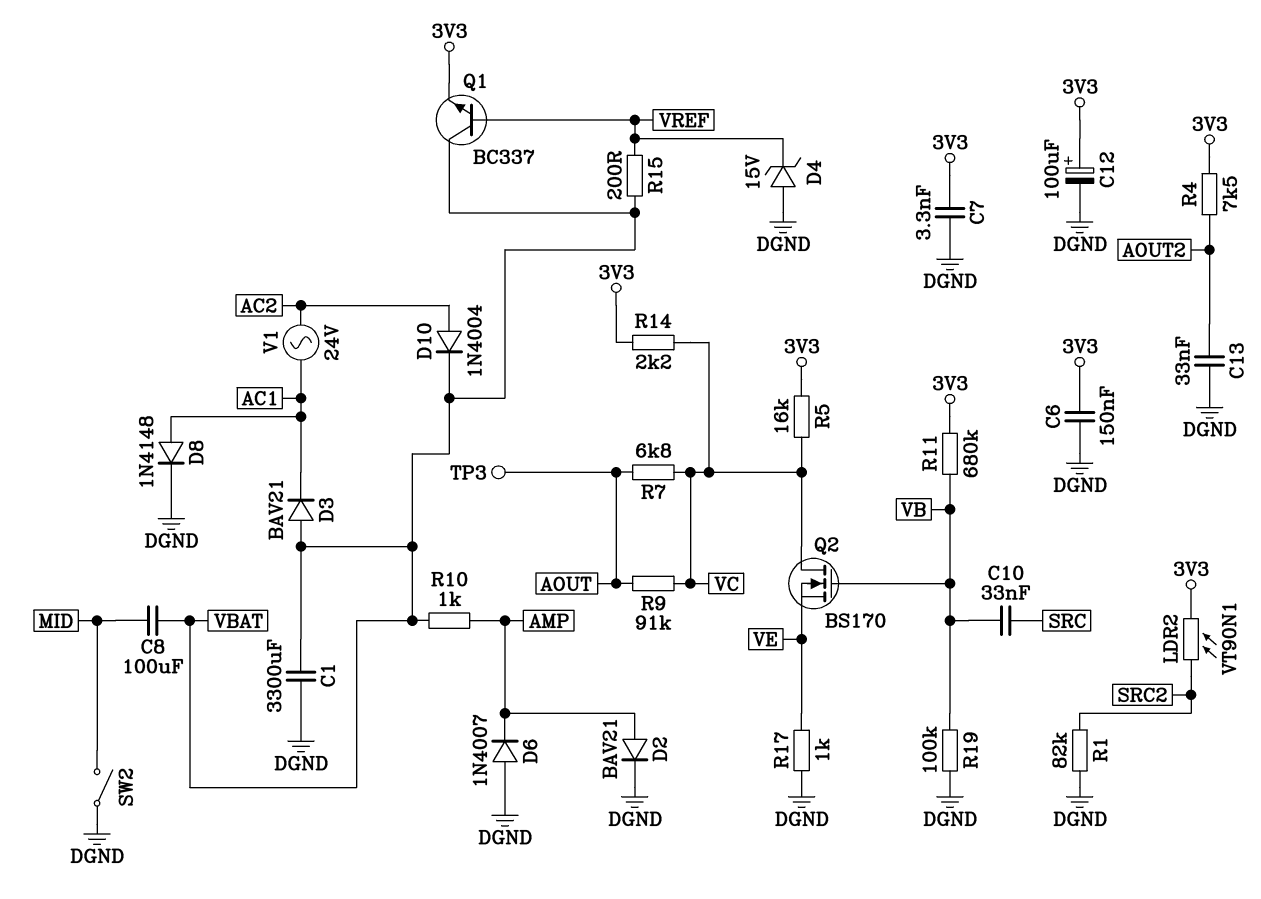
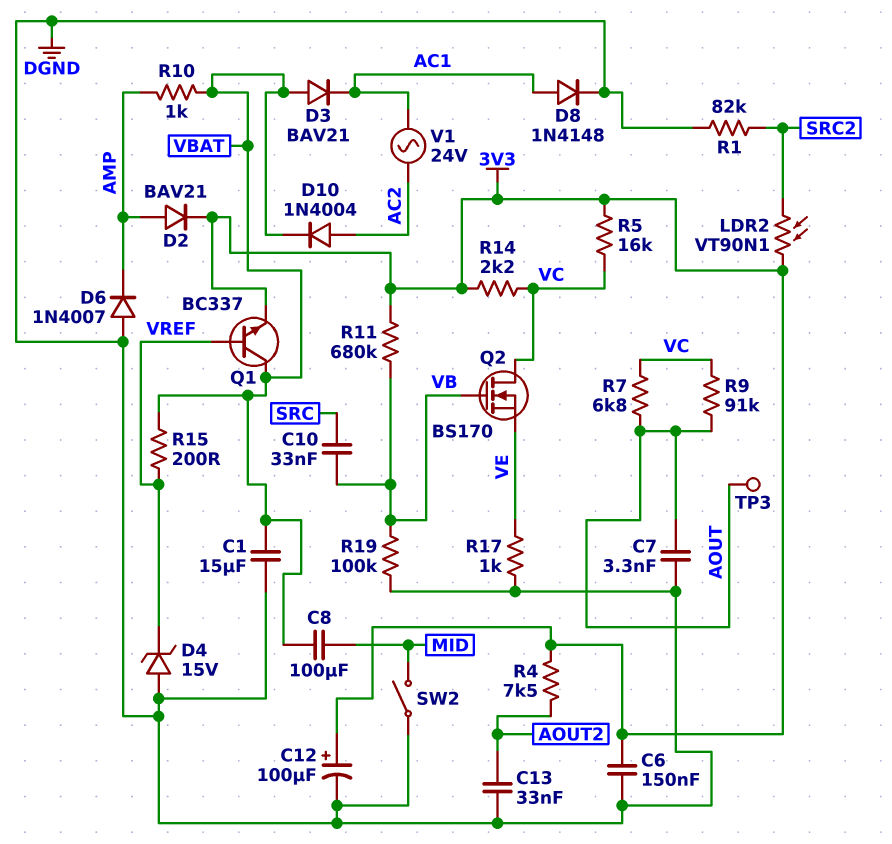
C1: 3300uF (DGND, VBAT) -> 15uF (DGND, VBAT)
C7: 3.3nF (3V3, DGND) -> 3.3nF (AOUT, DGND)
D2: diode BAV21 (A AMP, K DGND) -> diode BAV21 (A AMP, K 3V3)

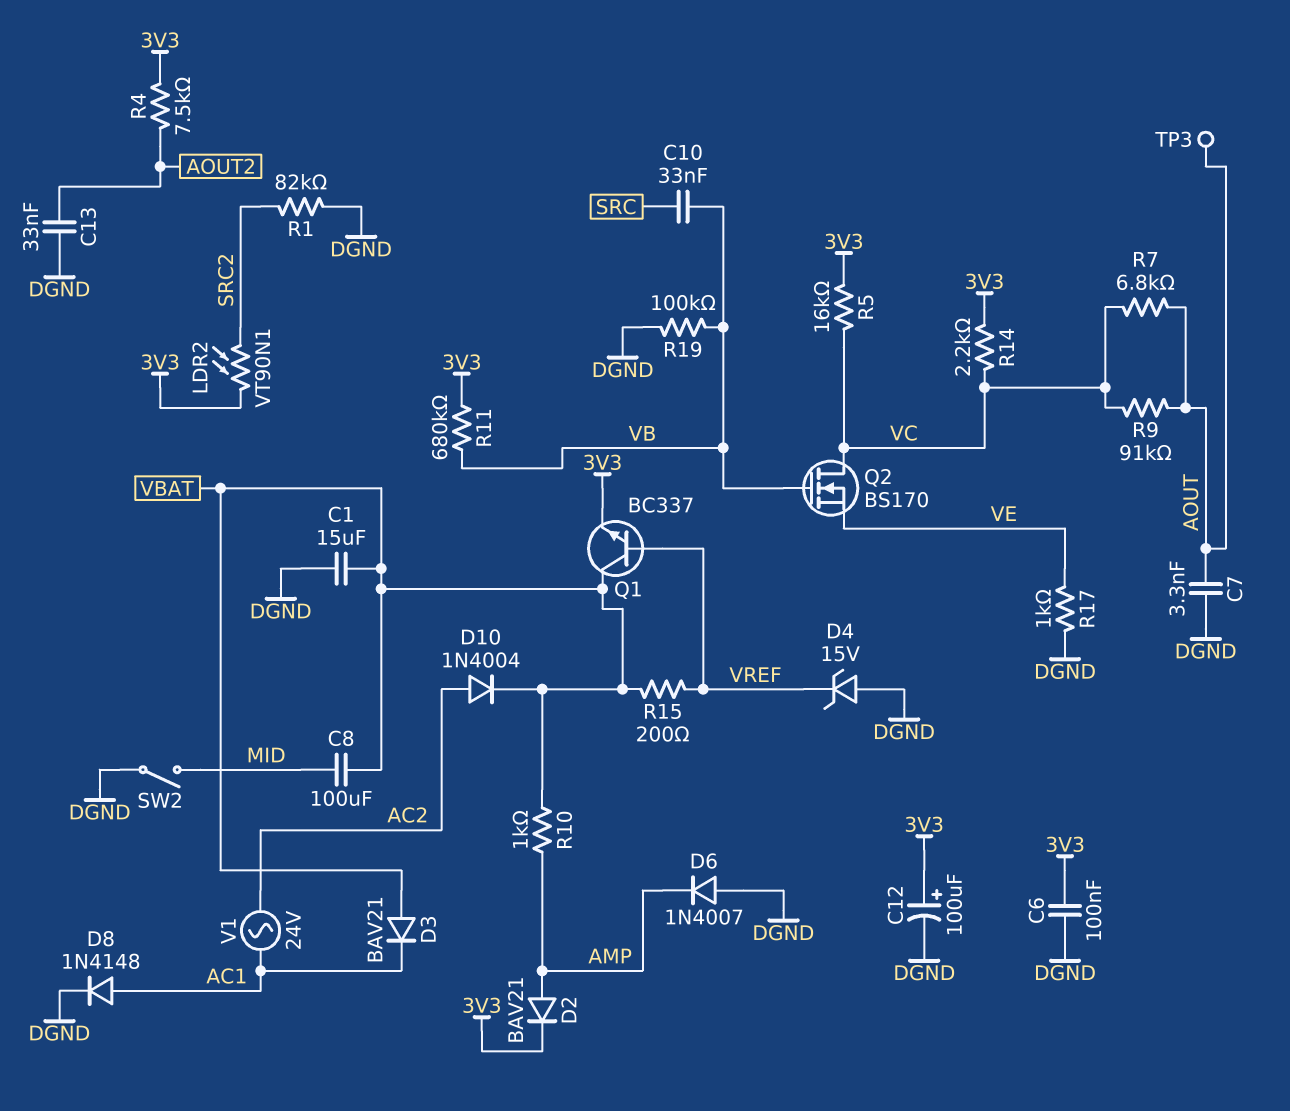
C6: 150nF (3V3, DGND) -> 100nF (3V3, DGND)

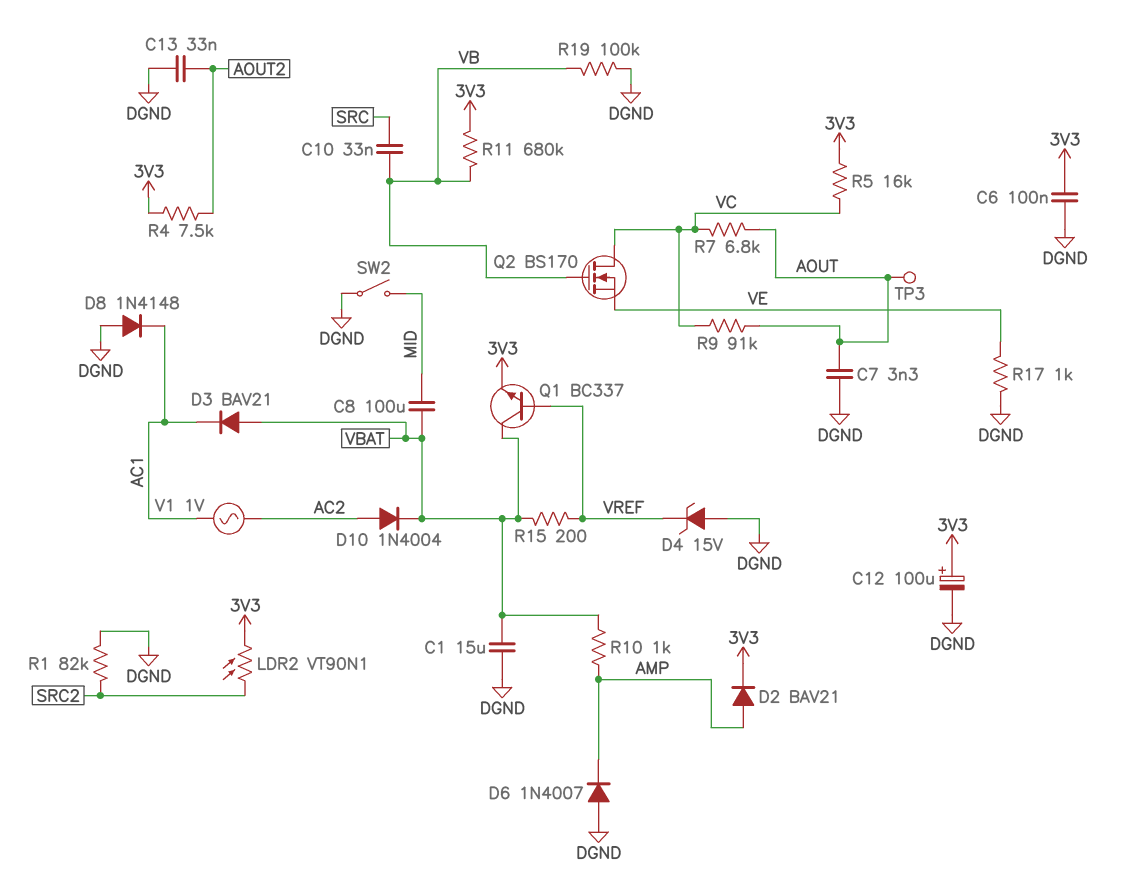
D8: diode 1N4148 (A AC1, K DGND) -> diode 1N4148 (A DGND, K AC1)
R14: 2.2k (3V3, VC) -> none
V1: AC 24V (AC1, AC2) -> AC 1V (AC1, AC2)

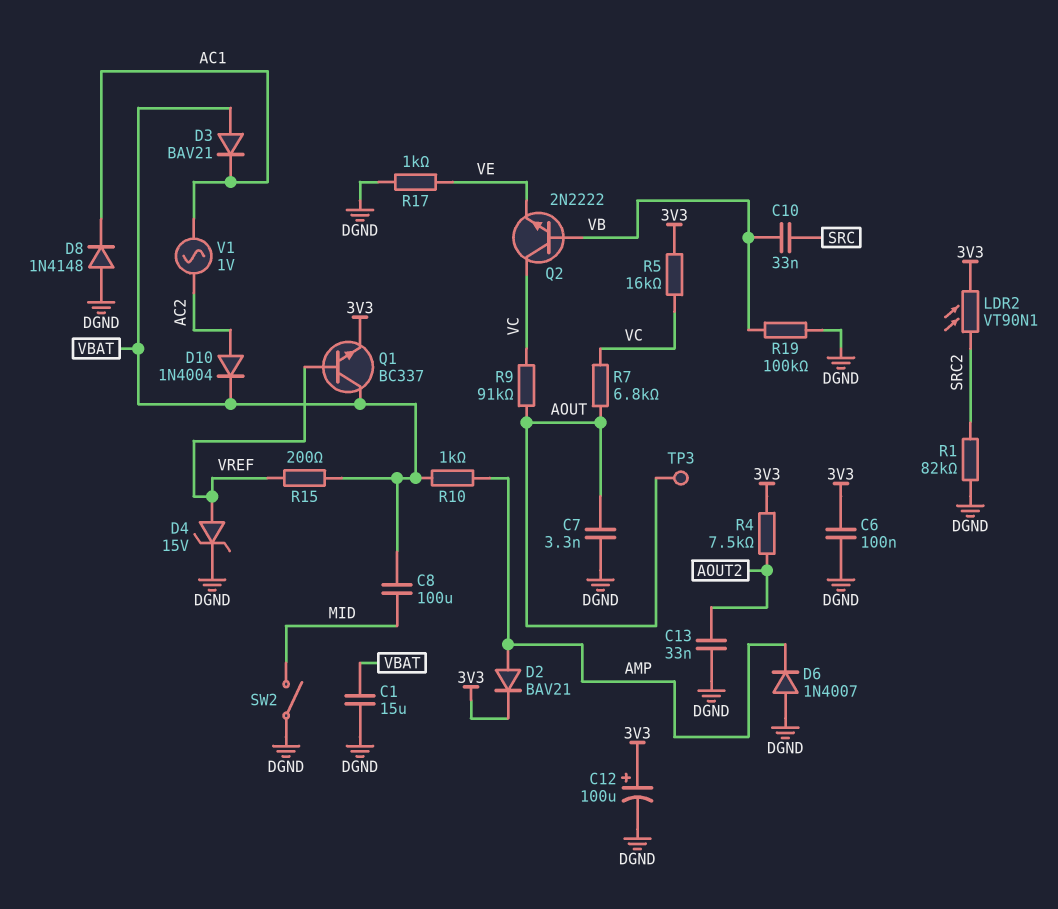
D4: zener 15V (A DGND, K VREF) -> zener 15V (A VREF, K DGND)
Q2: NMOS BS170 (G VB, D VC, S VE) -> NPN 2N2222 (B VB, C VC, E VE)
R11: 680k (3V3, VB) -> none

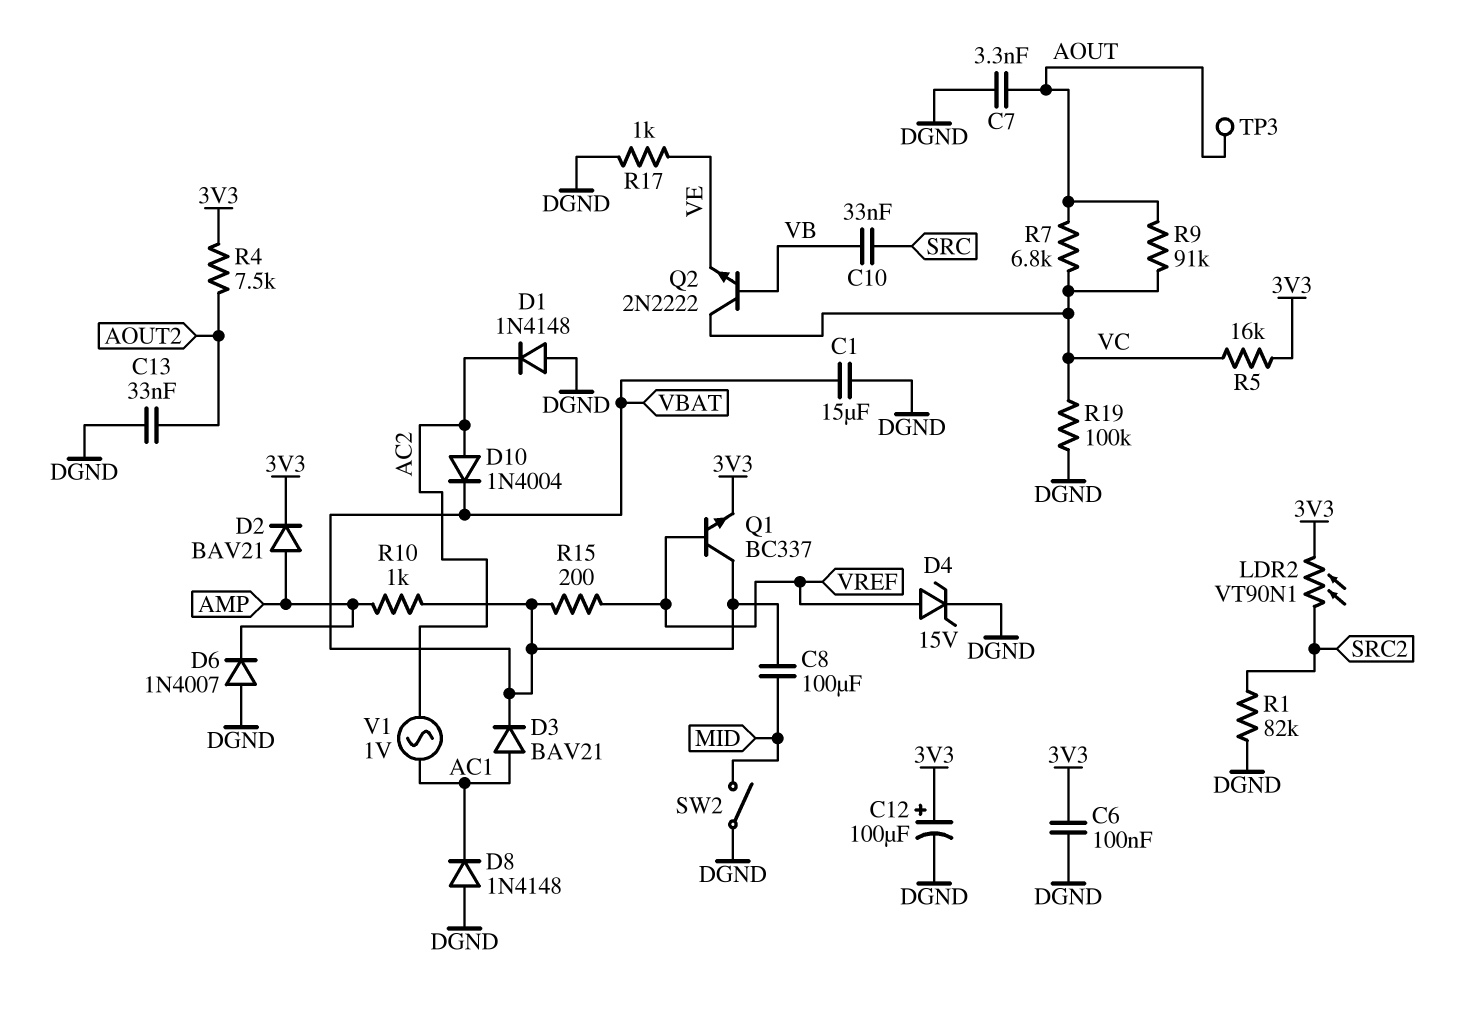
D1: none -> diode 1N4148 (A DGND, K AC2)
D3: diode BAV21 (A VBAT, K AC1) -> diode BAV21 (A AC1, K VBAT)
R19: 100k (DGND, VB) -> 100k (DGND, VC)

